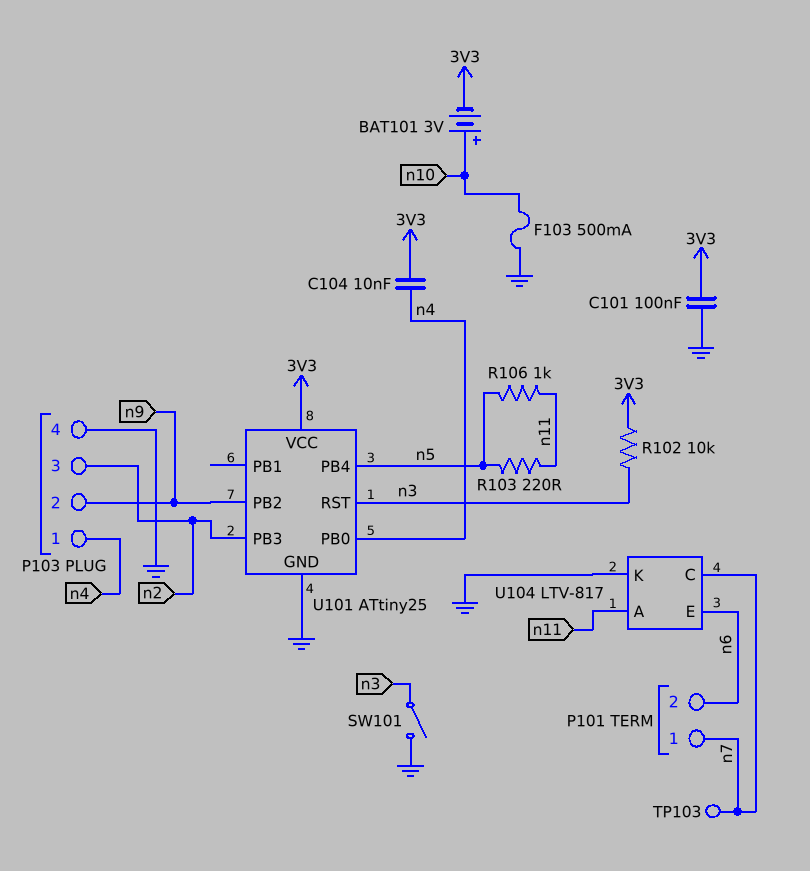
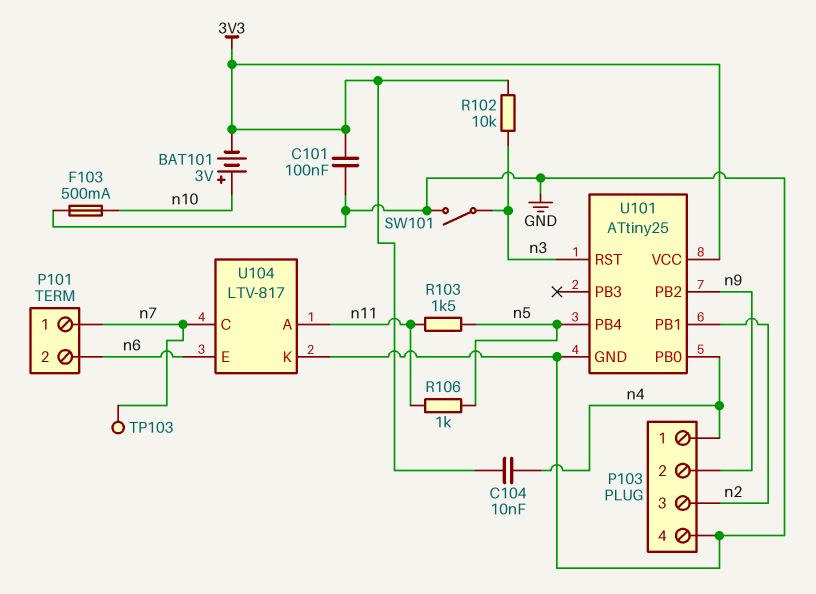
R103: 220 (n5, n11) -> 1.5k (n5, n11)
U101 pin PB1: none -> n2
U101 pin PB3: n2 -> none

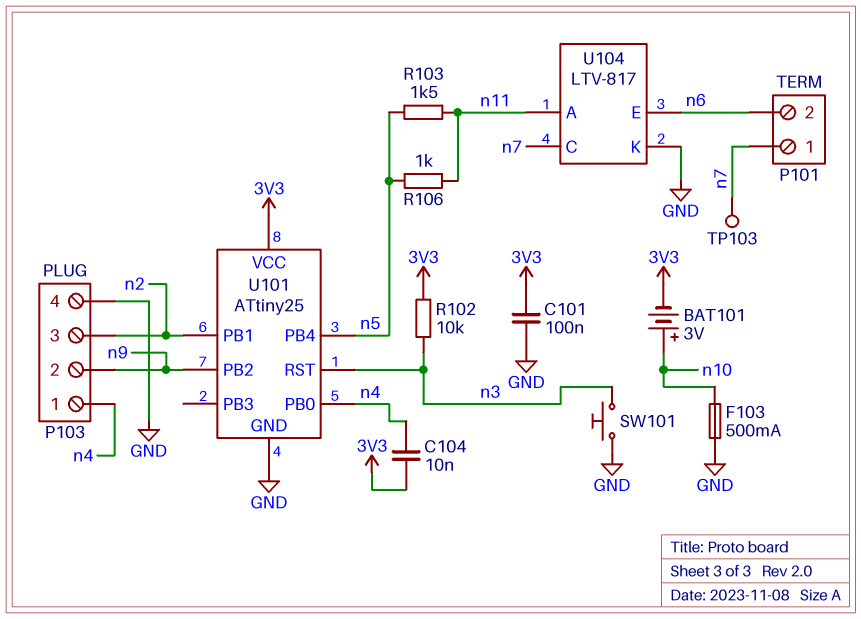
SW101: switch (GND, n3) -> button (GND, n3)

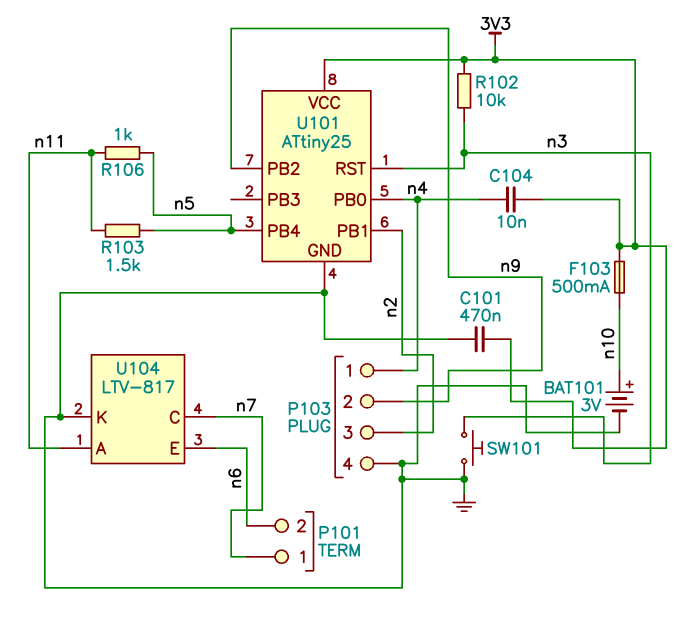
BAT101: 3V (plus n10, minus 3V3) -> 3V (plus n10, minus GND)
C101: 100nF (3V3, GND) -> 470nF (3V3, GND)
F103: 500mA (GND, n10) -> 500mA (3V3, n10)
TP103: test point (n7) -> none

